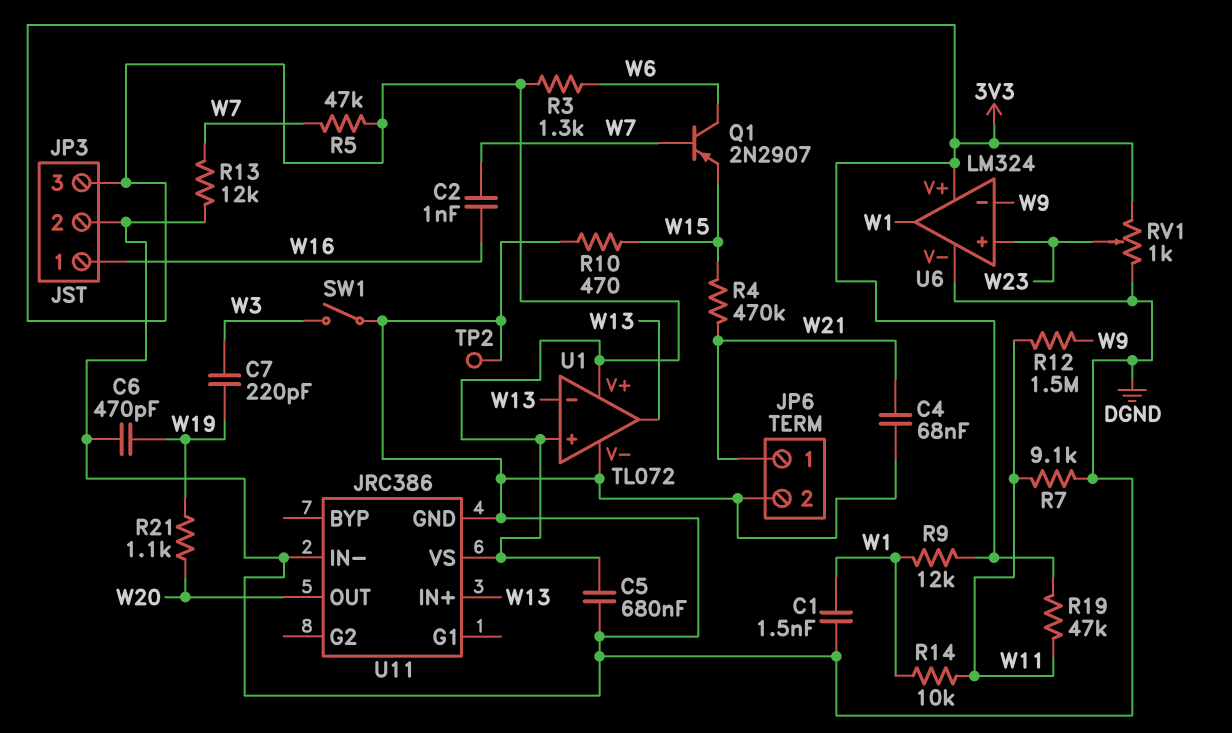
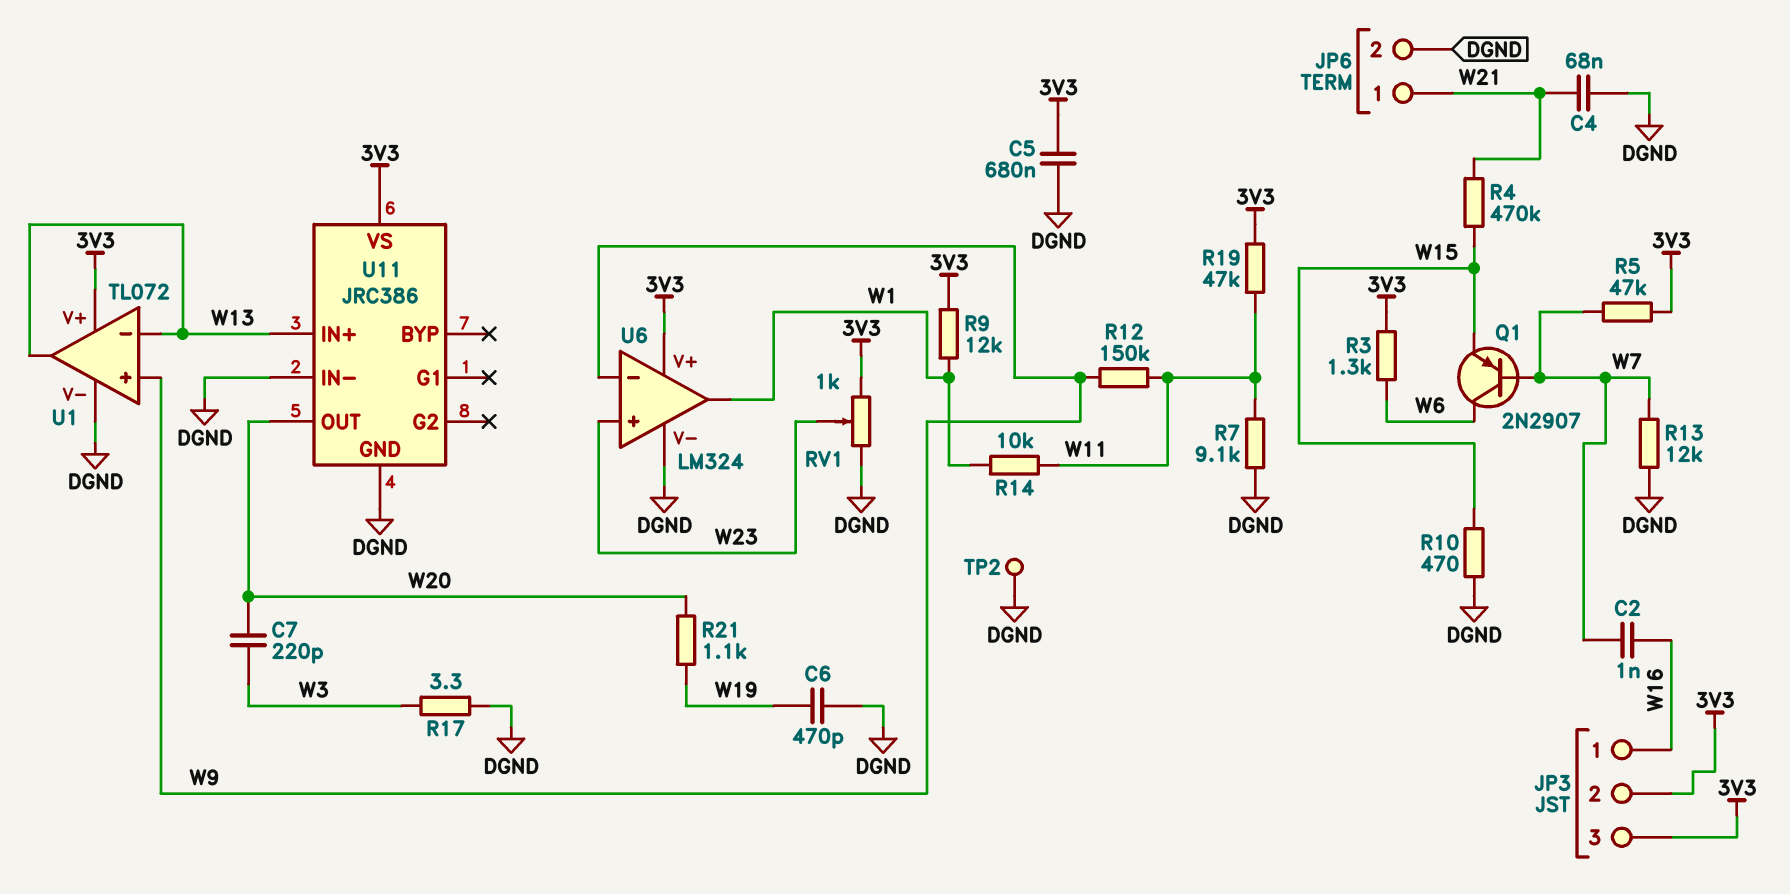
C1: 1.5nF (DGND, W1) -> none
C7: 220pF (W3, W19) -> 220pF (W3, W20)
JP3 pin 2: DGND -> 3V3
R12: 1.5M (W9, W11) -> 150k (W9, W11)
R17: none -> 3.3 (DGND, W3)
SW1: switch (DGND, W3) -> none
U1 pin in+: 3V3 -> W9

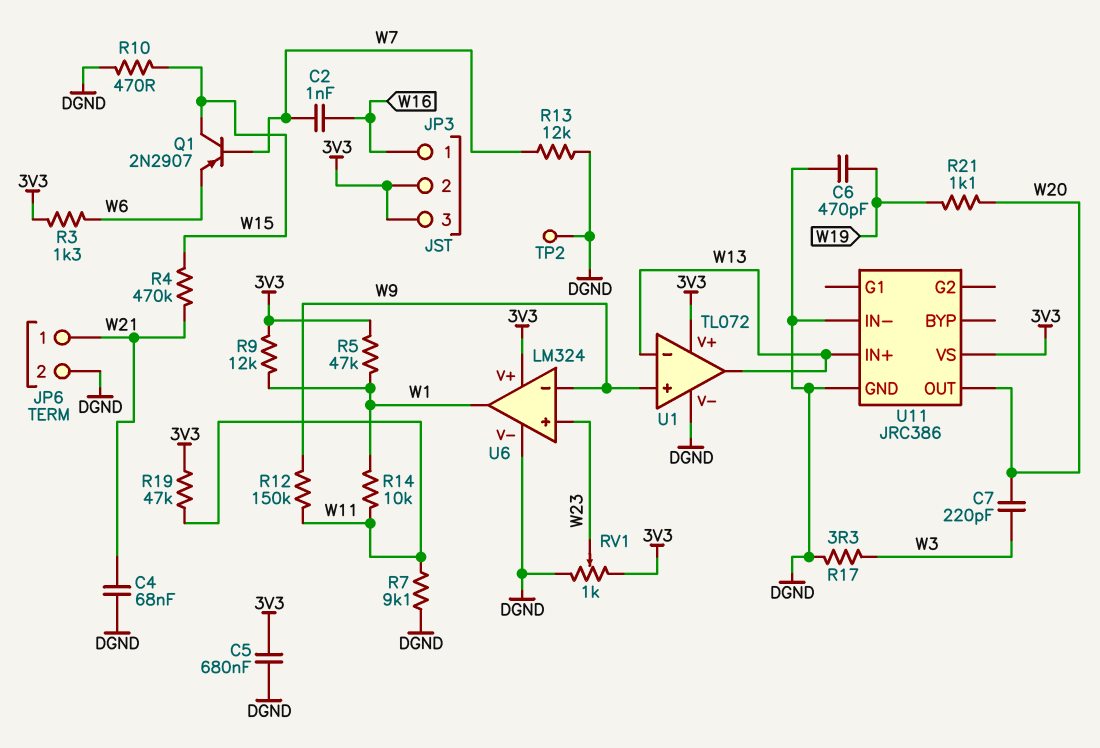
Q1: PNP 2N2907 (B W7, C W6, E W15) -> PNP 2N2907 (B W7, C W15, E W6)
R5: 47k (3V3, W7) -> 47k (3V3, W1)

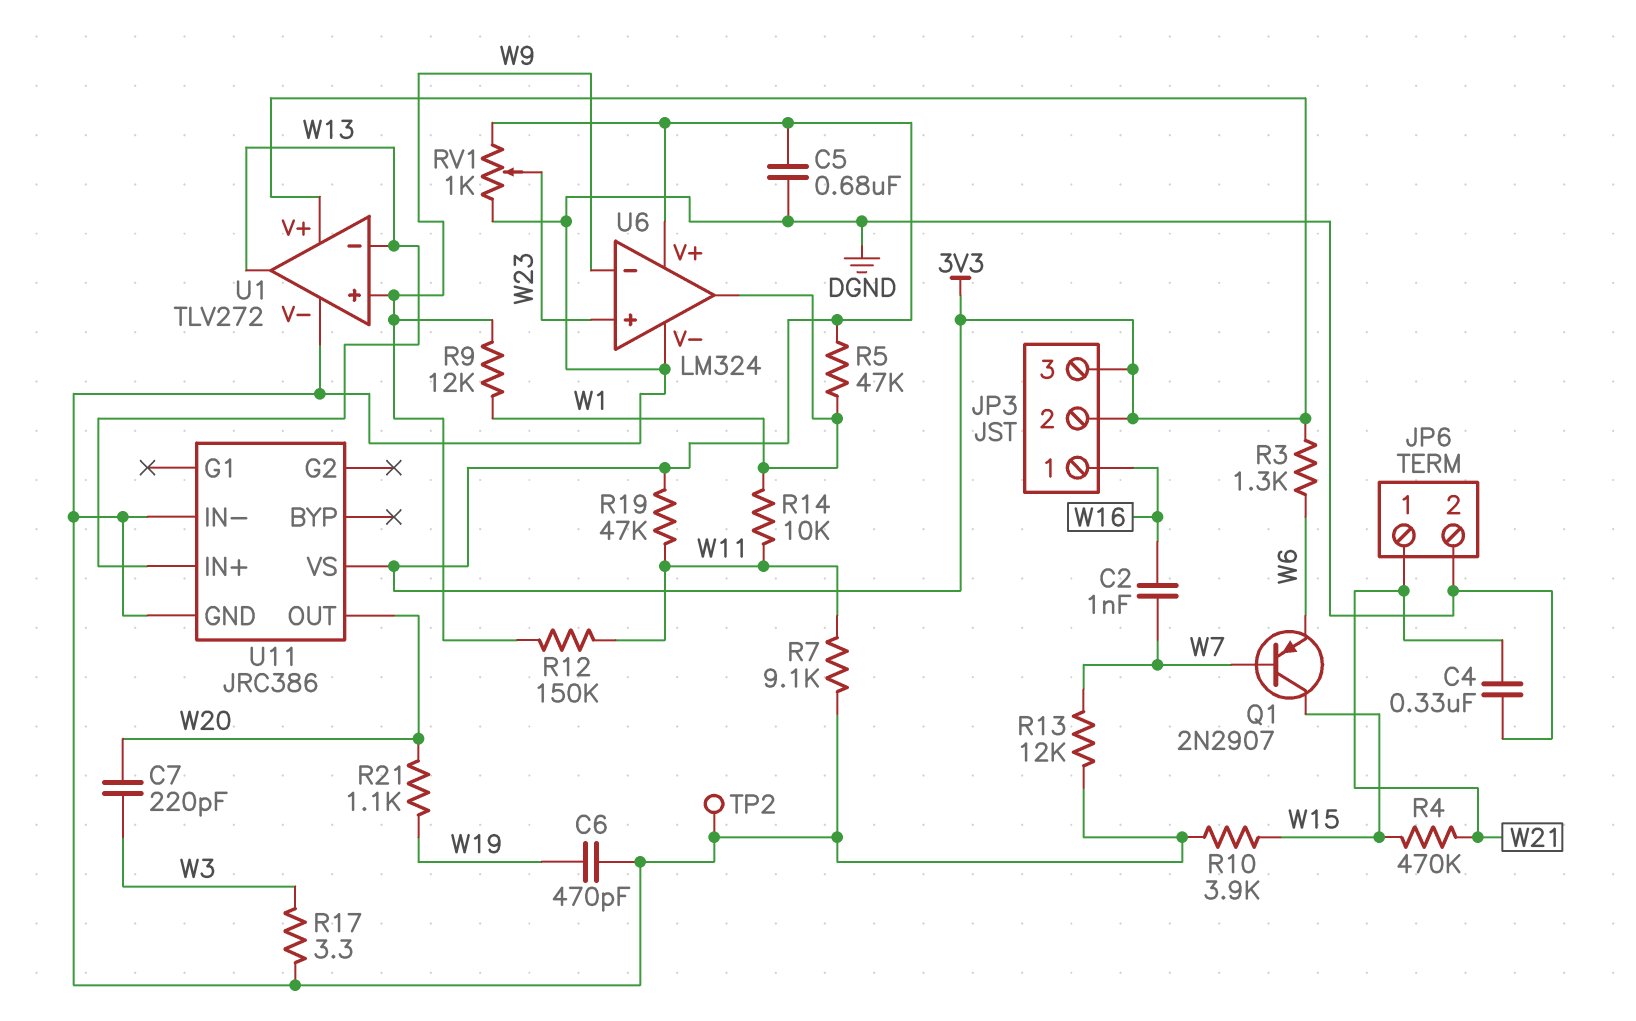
C4: 68nF (DGND, W21) -> 330nF (DGND, W21)
R9: 12k (3V3, W1) -> 12k (W1, W9)
R10: 470 (DGND, W15) -> 3.9k (DGND, W15)
U1: TL072 -> TLV272

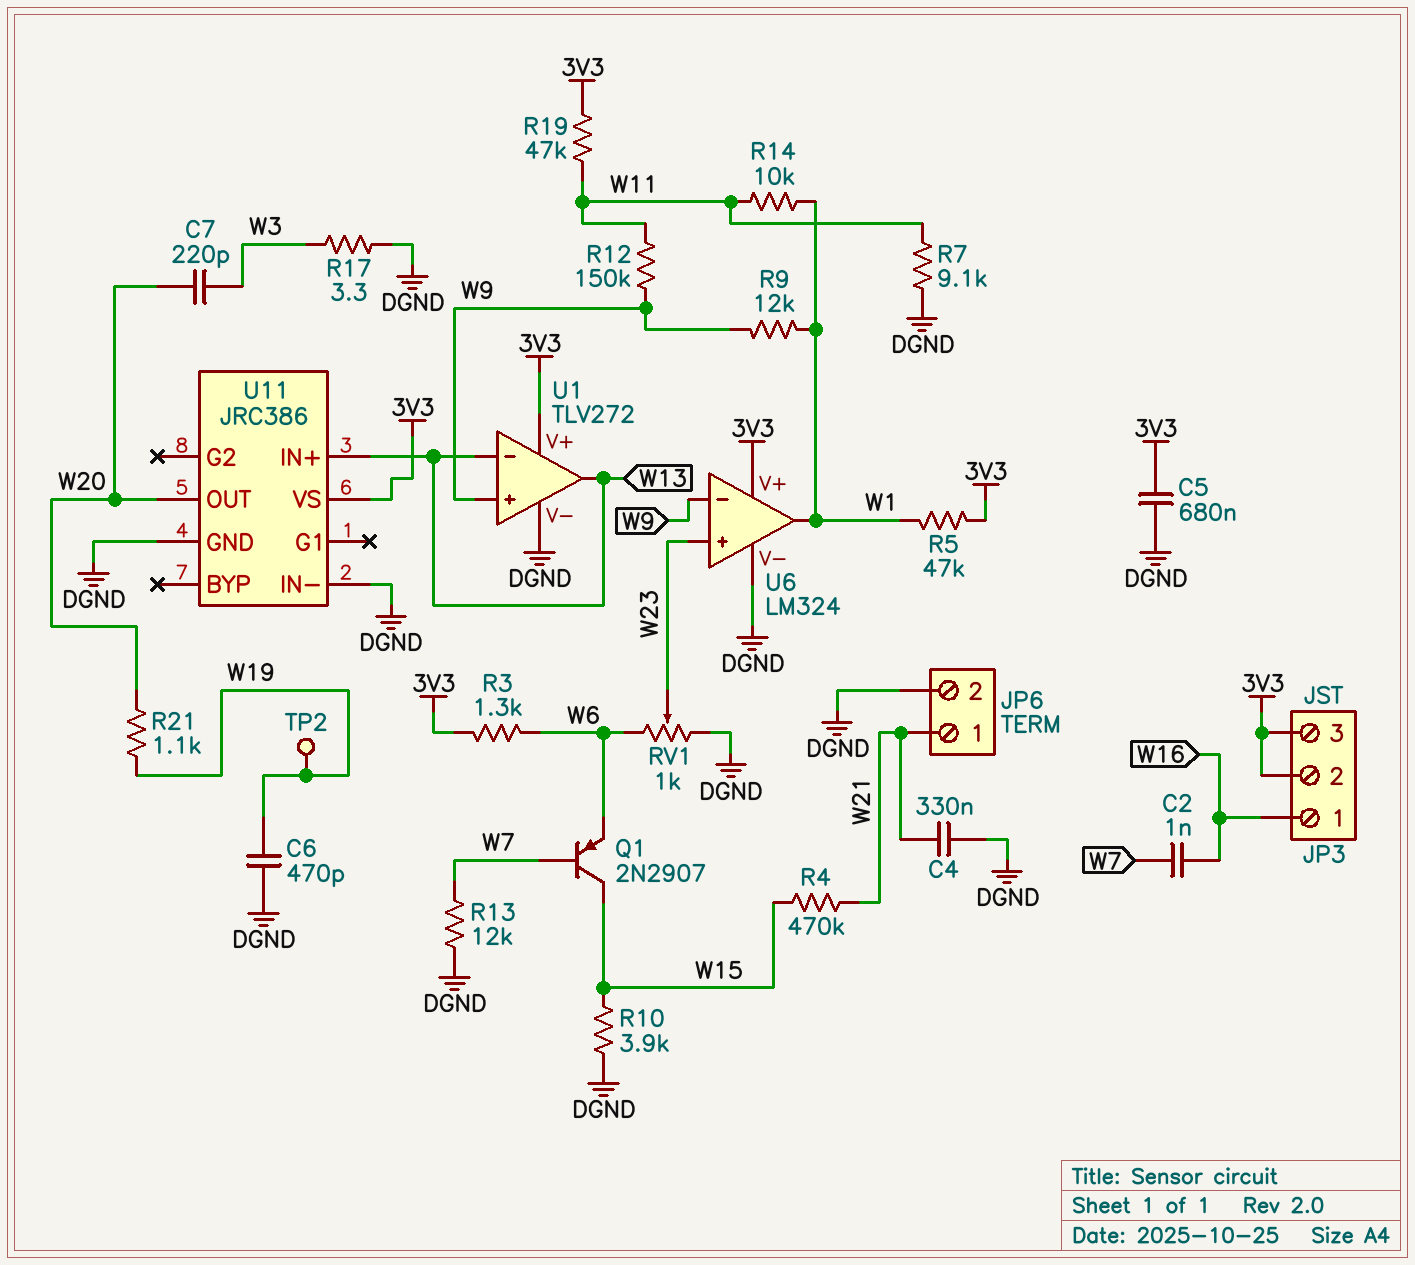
RV1: 1k (3V3, DGND, wiper W23) -> 1k (DGND, W6, wiper W23)
TP2: test point (DGND) -> test point (W19)

